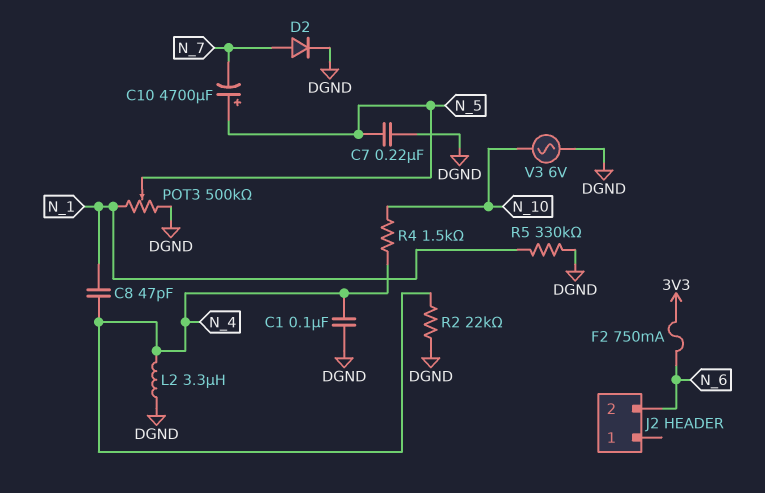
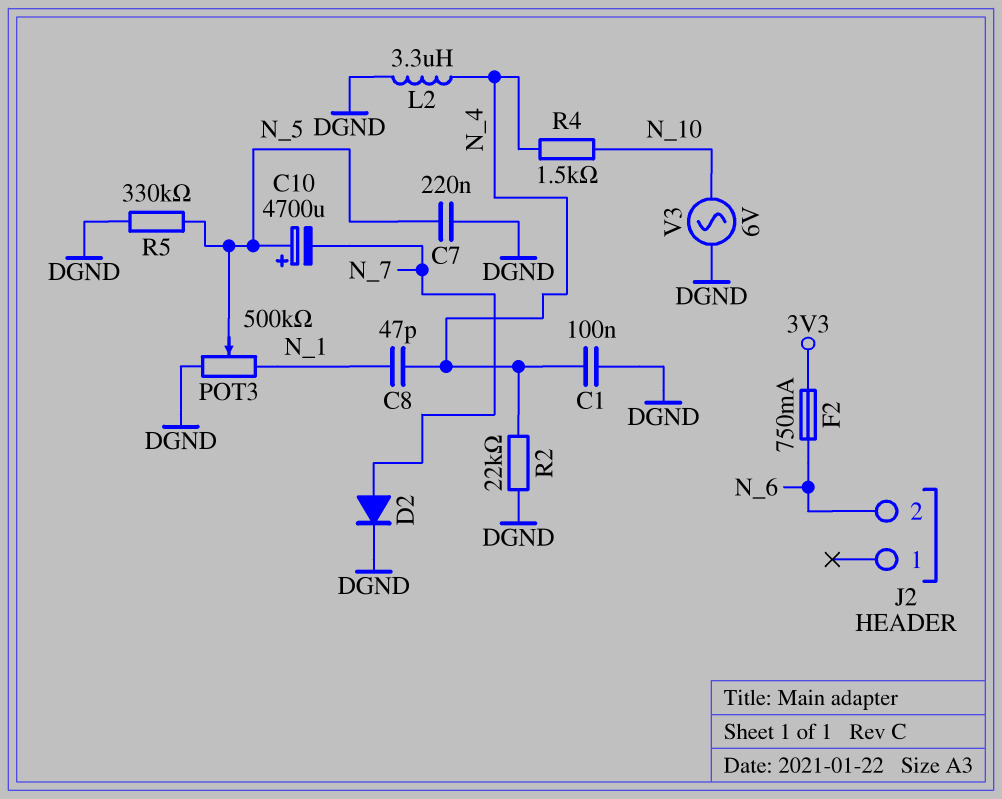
R5: 330k (DGND, N_1) -> 330k (DGND, N_5)

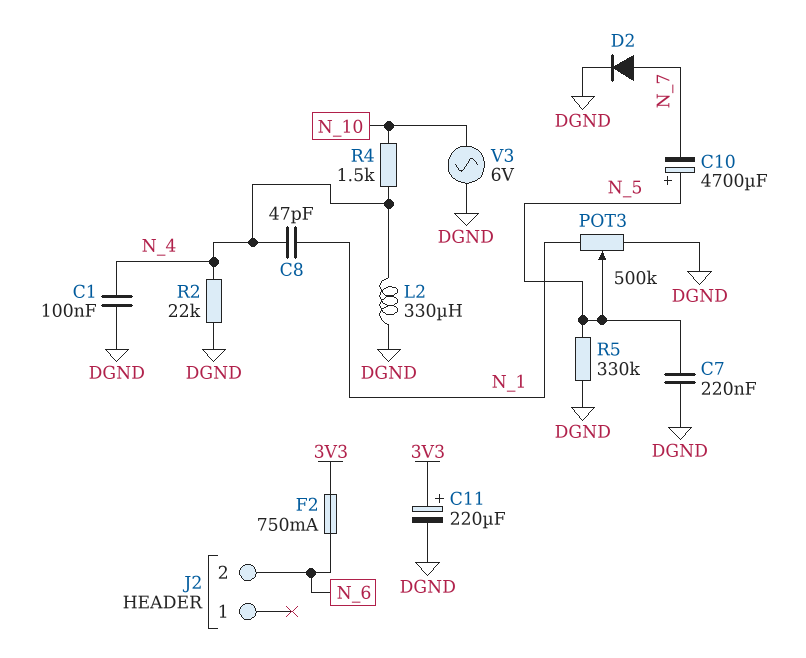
C11: none -> 220uF (plus 3V3, minus DGND)
L2: 3.3uH (DGND, N_4) -> 330uH (DGND, N_4)

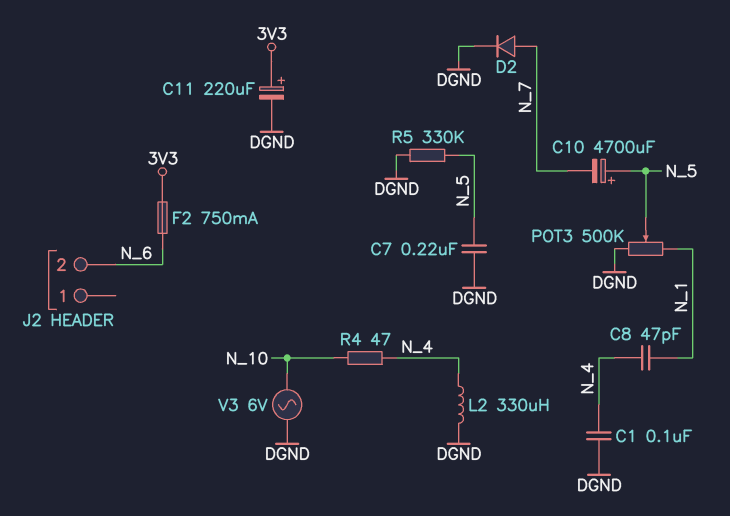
R2: 22k (DGND, N_4) -> none
R4: 1.5k (N_4, N_10) -> 47 (N_4, N_10)

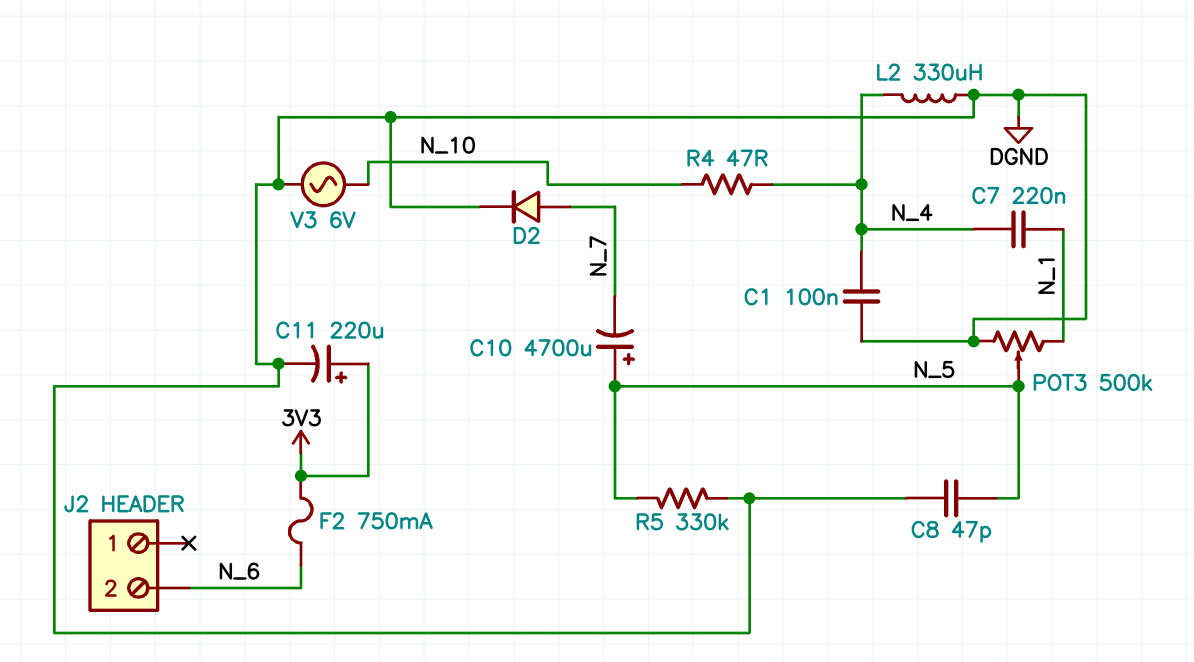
C7: 220nF (DGND, N_5) -> 220nF (N_1, N_4)
C8: 47pF (N_1, N_4) -> 47pF (DGND, N_5)

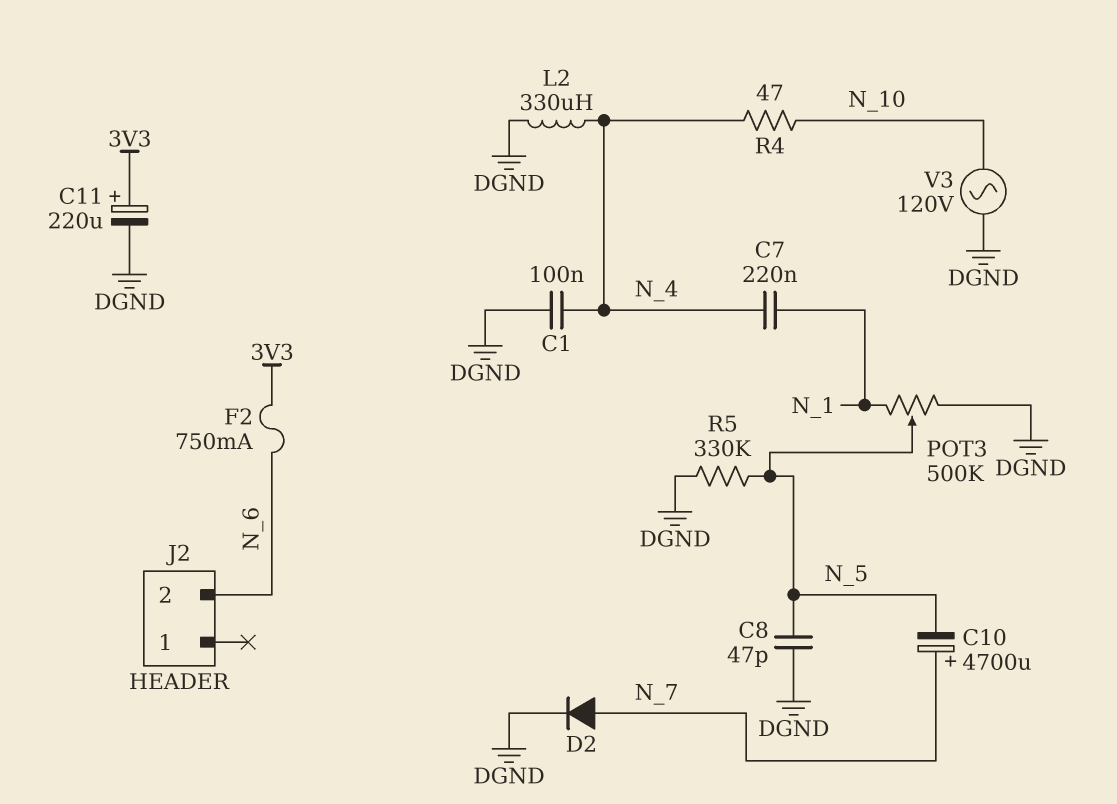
C10: 4700uF (plus N_5, minus N_7) -> 4700uF (plus N_7, minus N_5)
V3: AC 6V (DGND, N_10) -> AC 120V (DGND, N_10)

